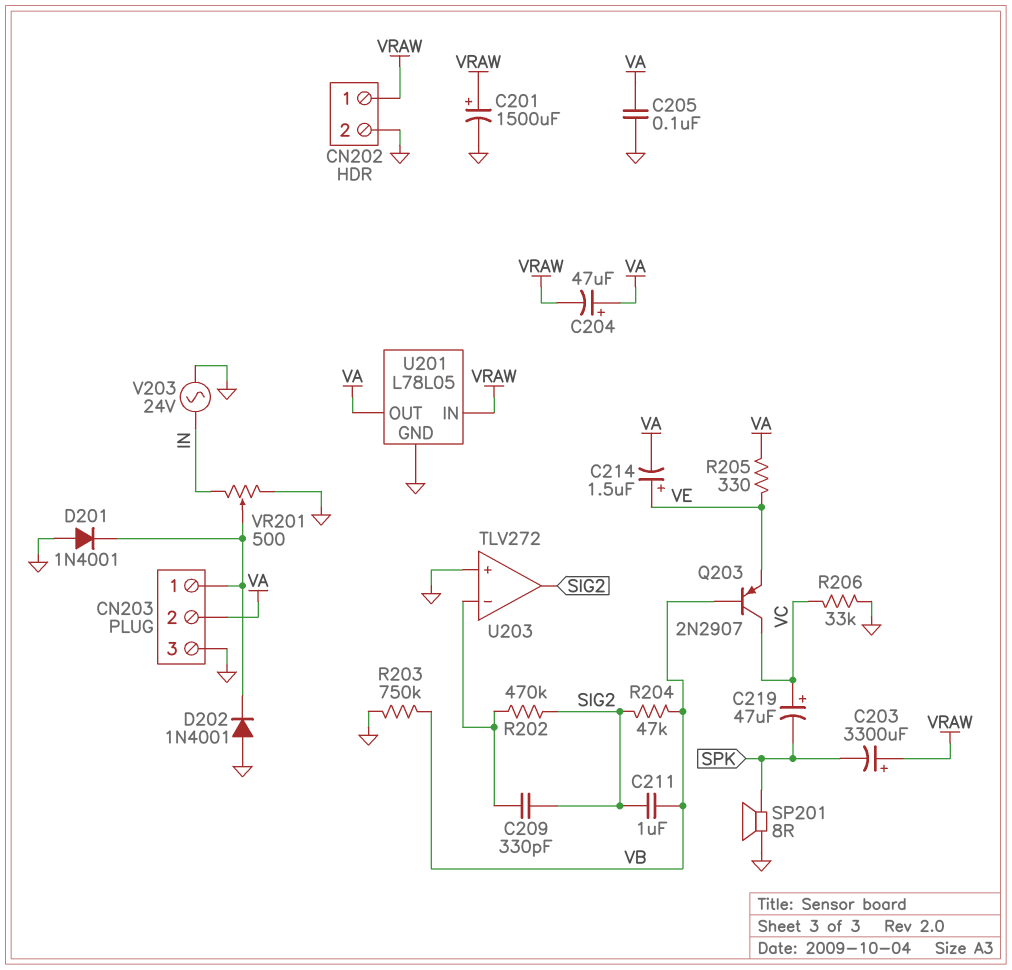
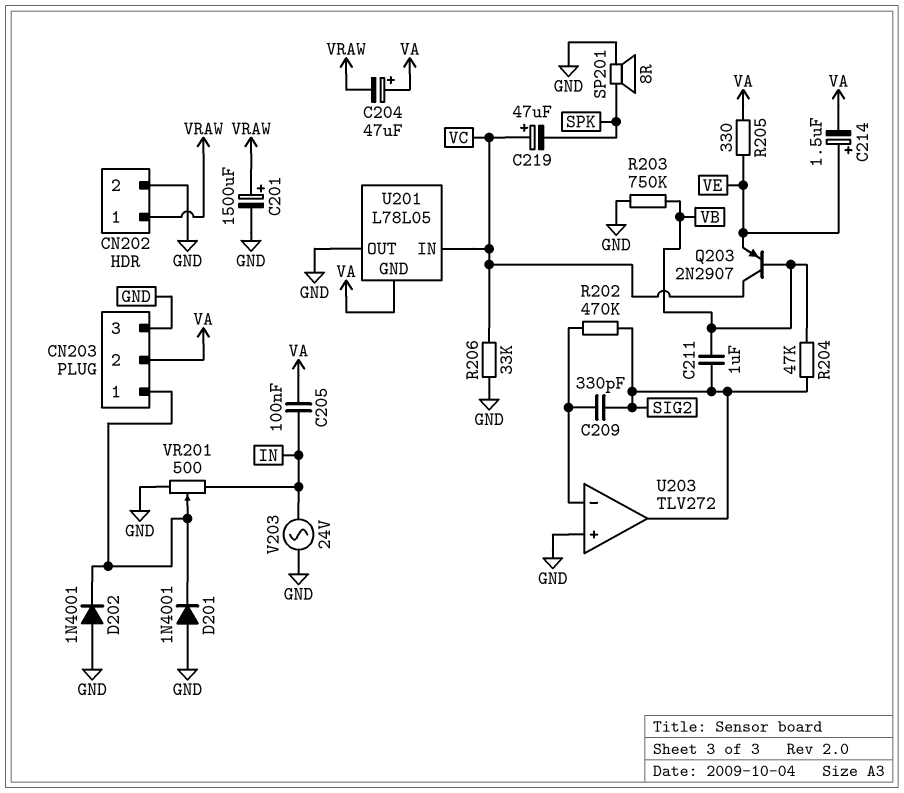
C203: 3300uF (plus VRAW, minus SPK) -> none
C205: 100nF (GND, VA) -> 100nF (IN, VA)
U201 pin GND: GND -> VA
U201 pin IN: VRAW -> VC
U201 pin OUT: VA -> GND

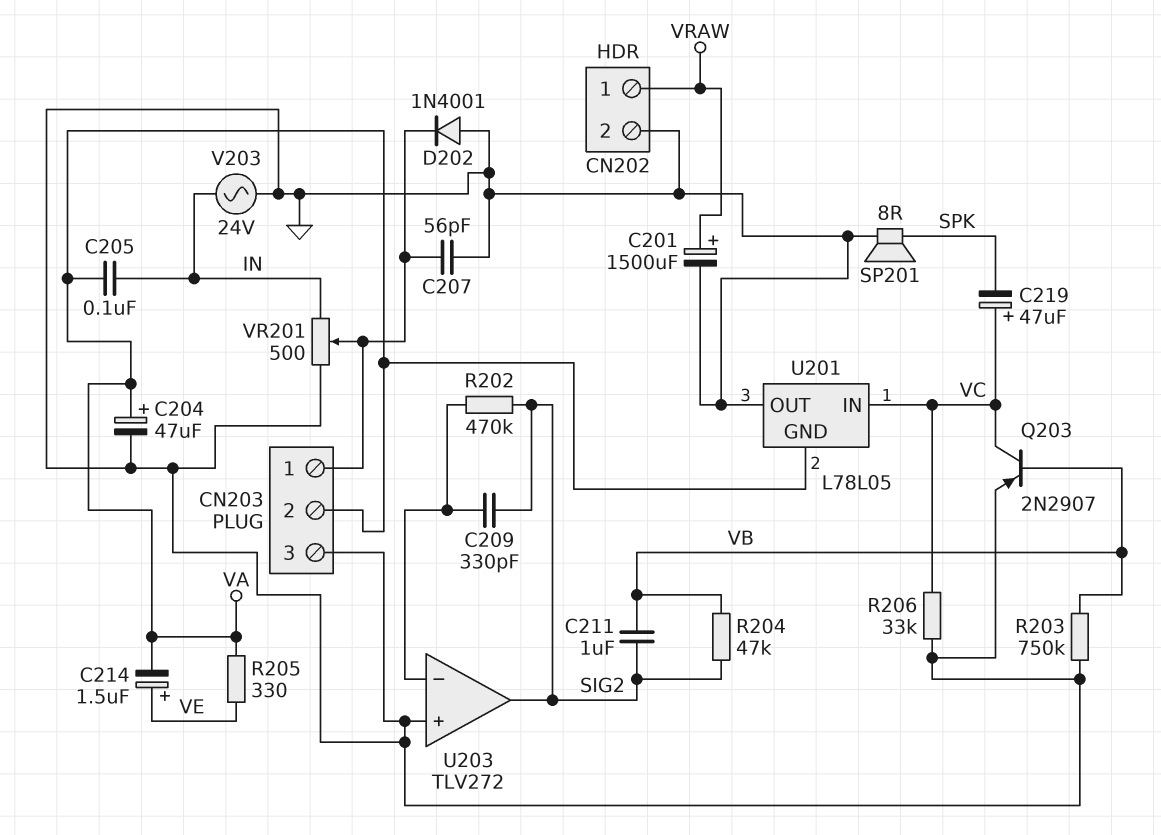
C204: 47uF (plus VA, minus VRAW) -> 47uF (plus VA, minus GND)
C207: none -> 56pF (CN203/1, GND)
D201: diode 1N4001 (A GND, K CN203/1) -> none
Q203: PNP 2N2907 (B VB, C VC, E VE) -> PNP 2N2907 (B VB, C VC, E GND)

